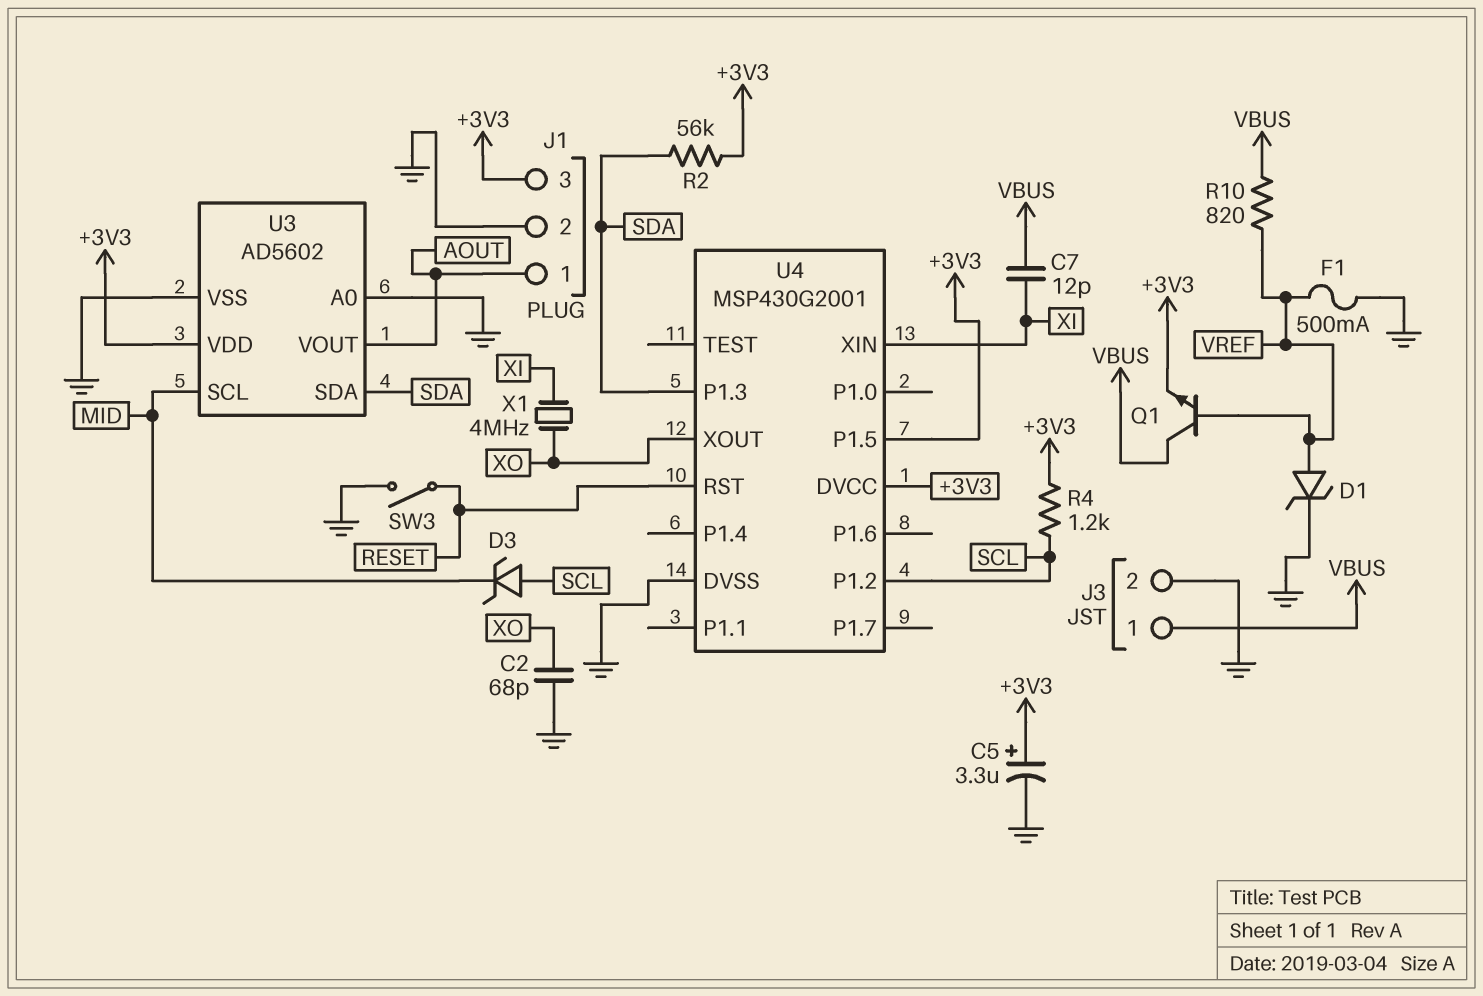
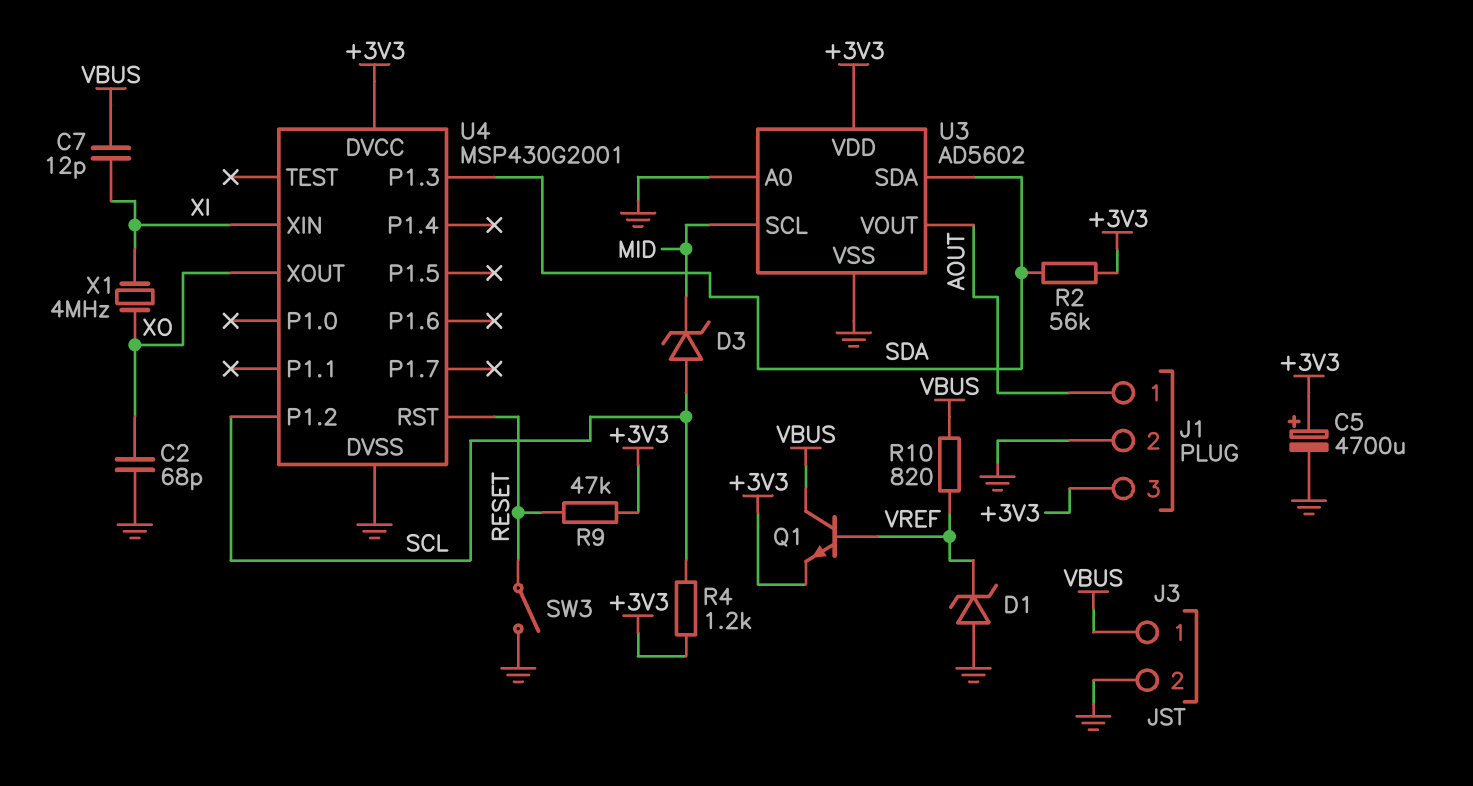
C5: 3.3uF (plus +3V3, minus GND) -> 4700uF (plus +3V3, minus GND)
D1: zener (A VREF, K GND) -> zener (A GND, K VREF)
F1: 500mA (GND, VREF) -> none
R9: none -> 47k (+3V3, RESET)
U4 pin P1.5: +3V3 -> none

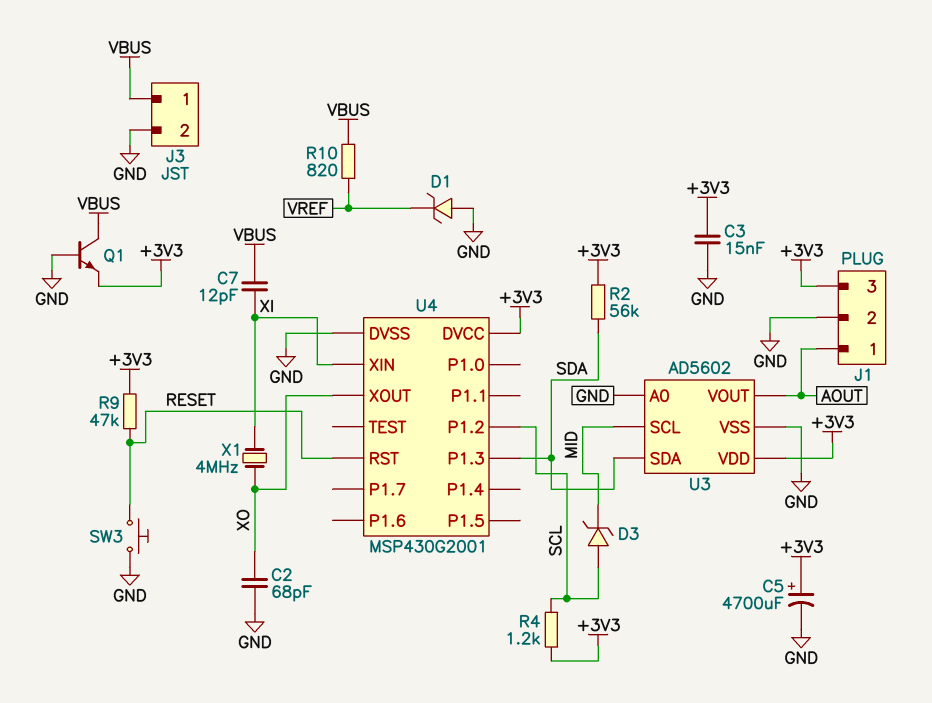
C3: none -> 15nF (+3V3, GND)
Q1: NPN (B VREF, C VBUS, E +3V3) -> NPN (B GND, C VBUS, E +3V3)
SW3: switch (GND, RESET) -> button (GND, RESET)

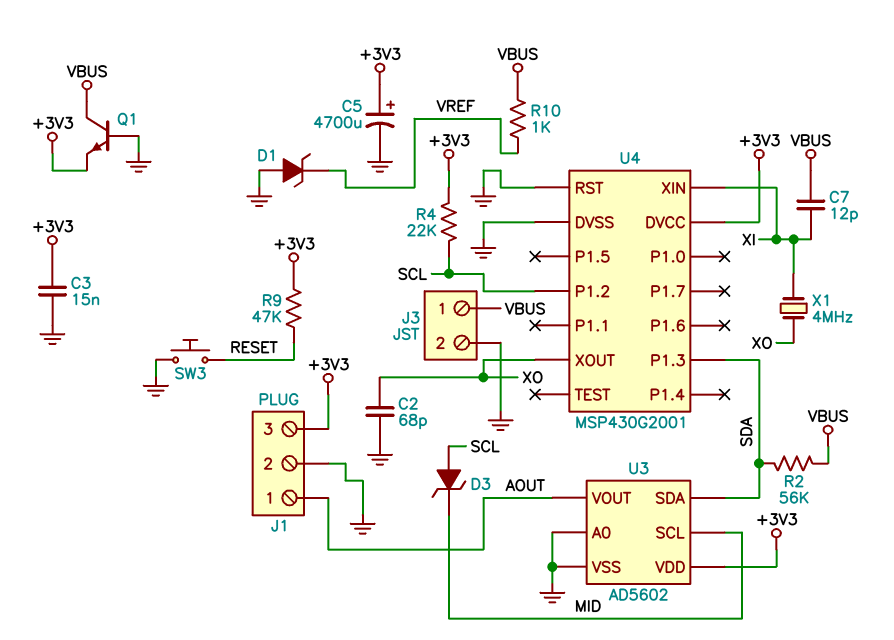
R2: 56k (+3V3, SDA) -> 56k (SDA, VBUS)
R4: 1.2k (+3V3, SCL) -> 22k (+3V3, SCL)
R10: 820 (VBUS, VREF) -> 1k (VBUS, VREF)
U4 pin RST: RESET -> GND

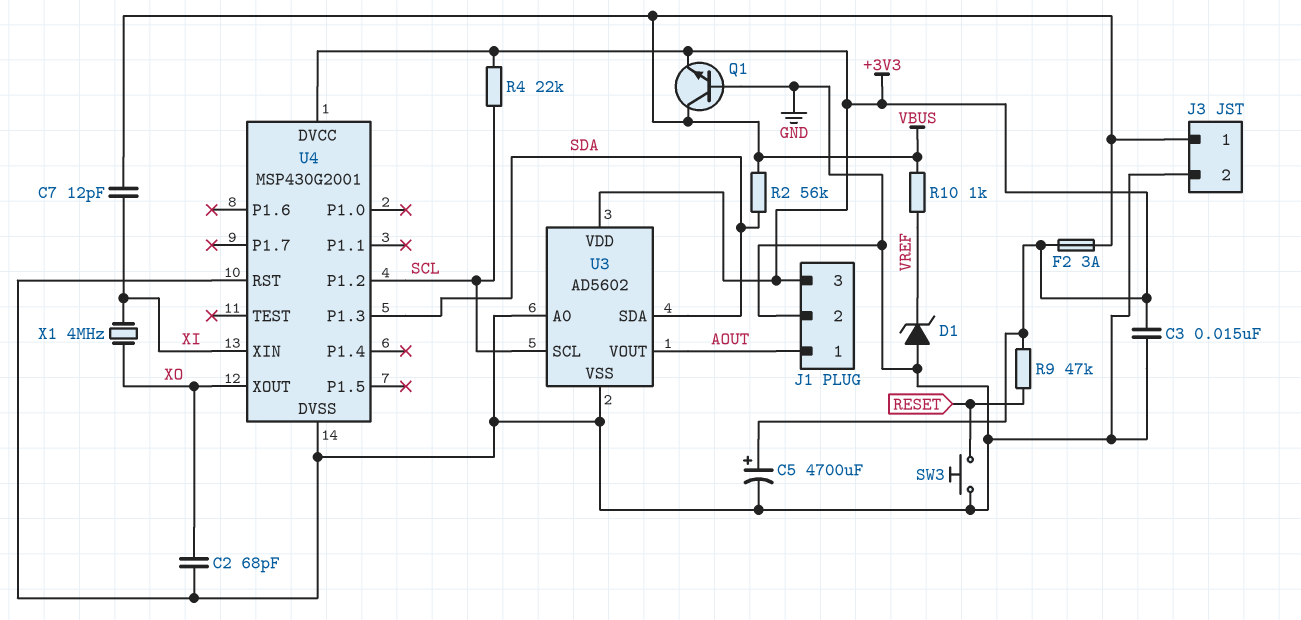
D3: zener (A SCL, K MID) -> none
F2: none -> 3A (+3V3, VBUS)
U3 pin SCL: MID -> SCL

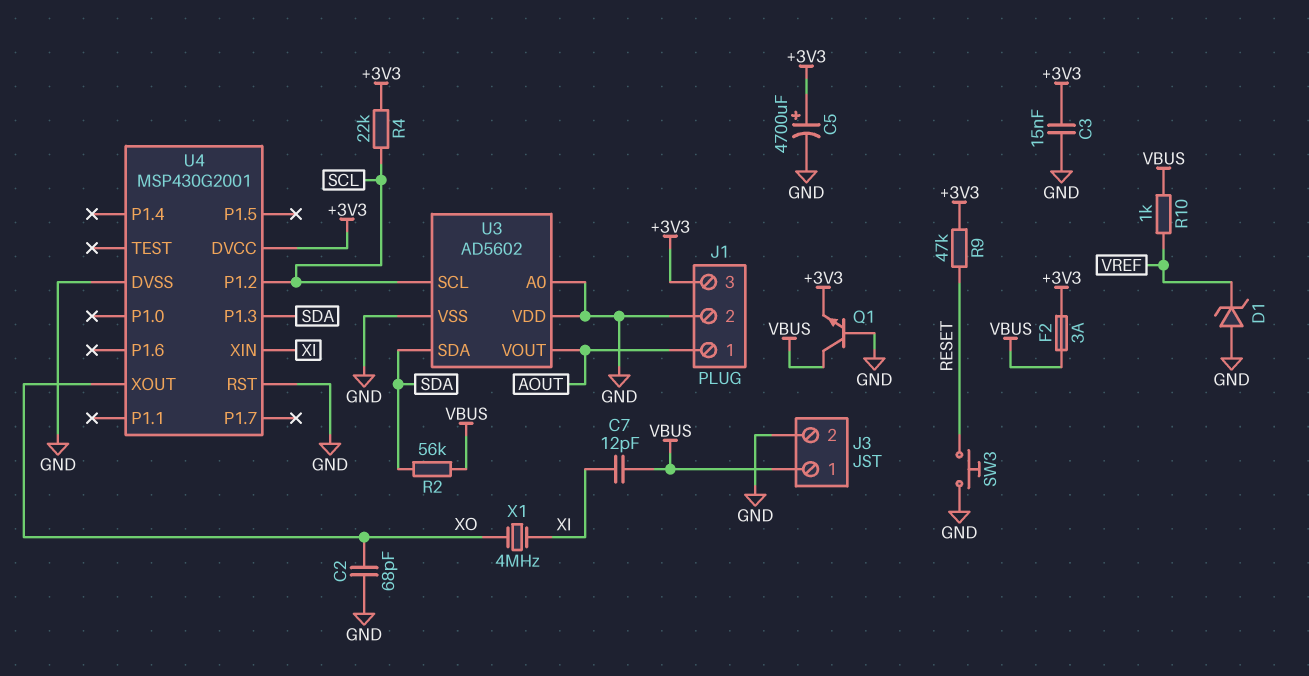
U3 pin VDD: +3V3 -> GND

